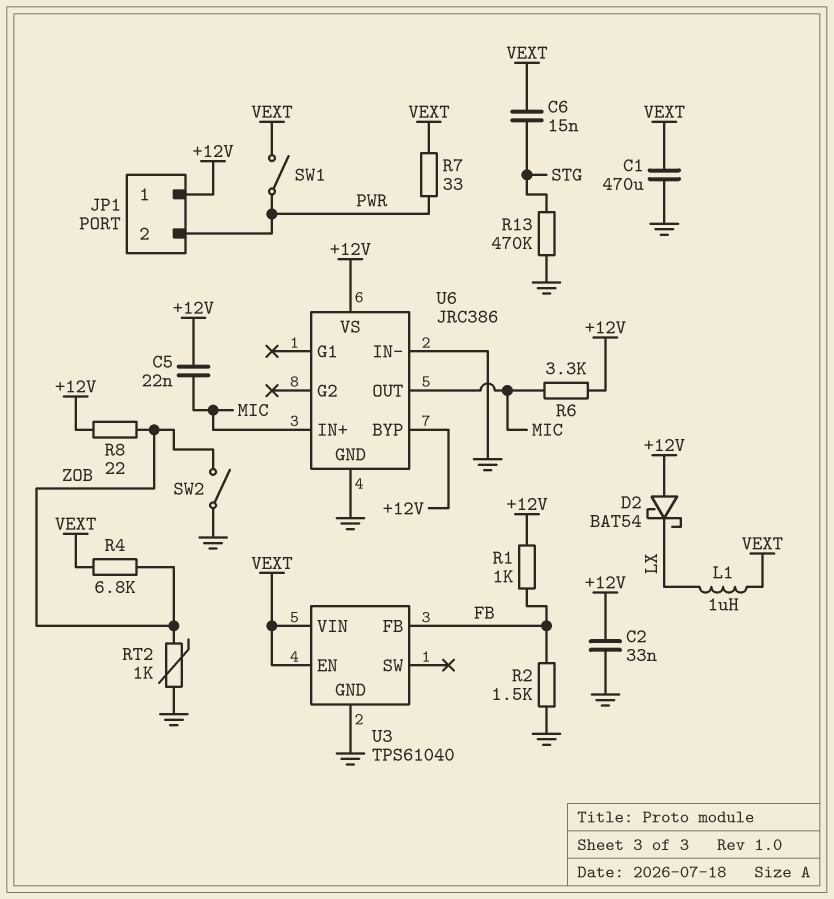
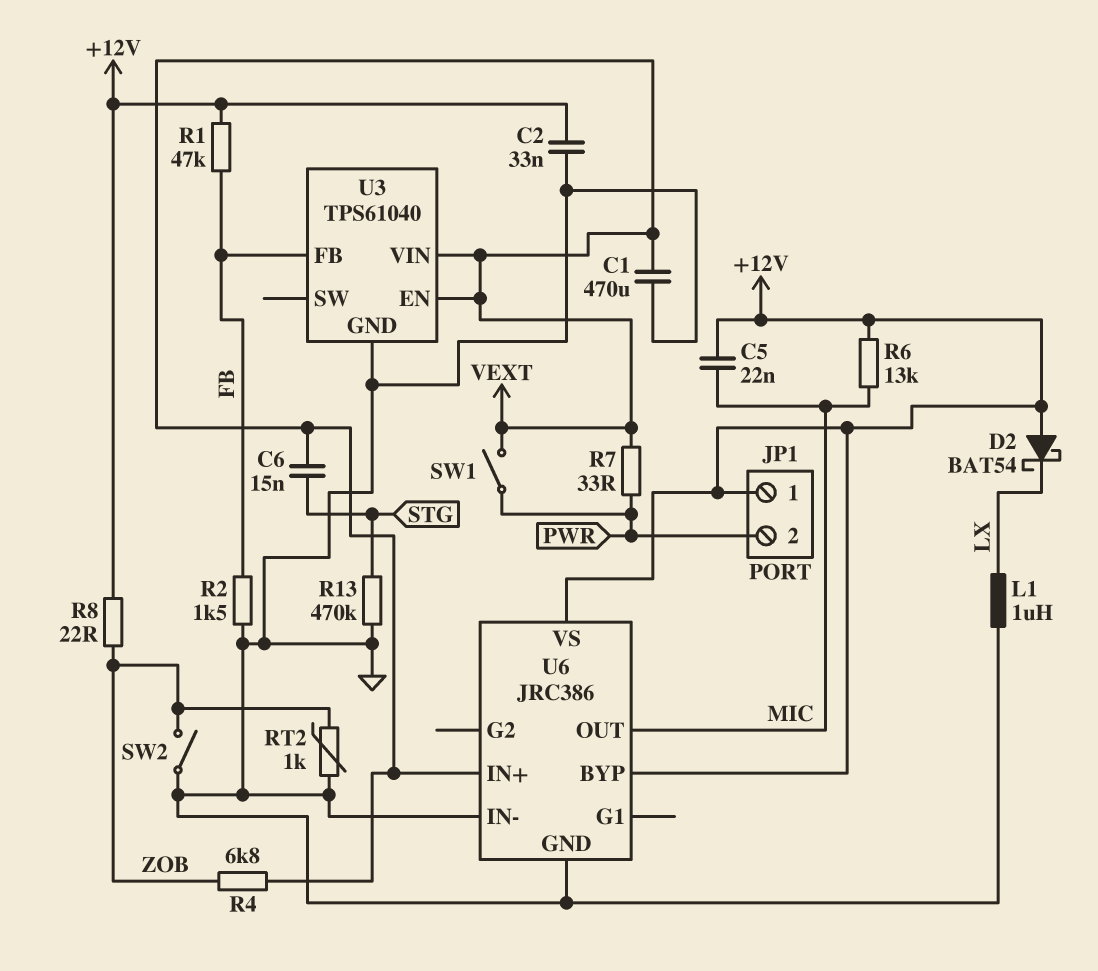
L1: 1uH (LX, VEXT) -> 1uH (GND, LX)
R1: 1k (+12V, FB) -> 47k (+12V, FB)
R6: 3.3k (+12V, MIC) -> 13k (+12V, MIC)
U6 pin IN+: MIC -> VEXT

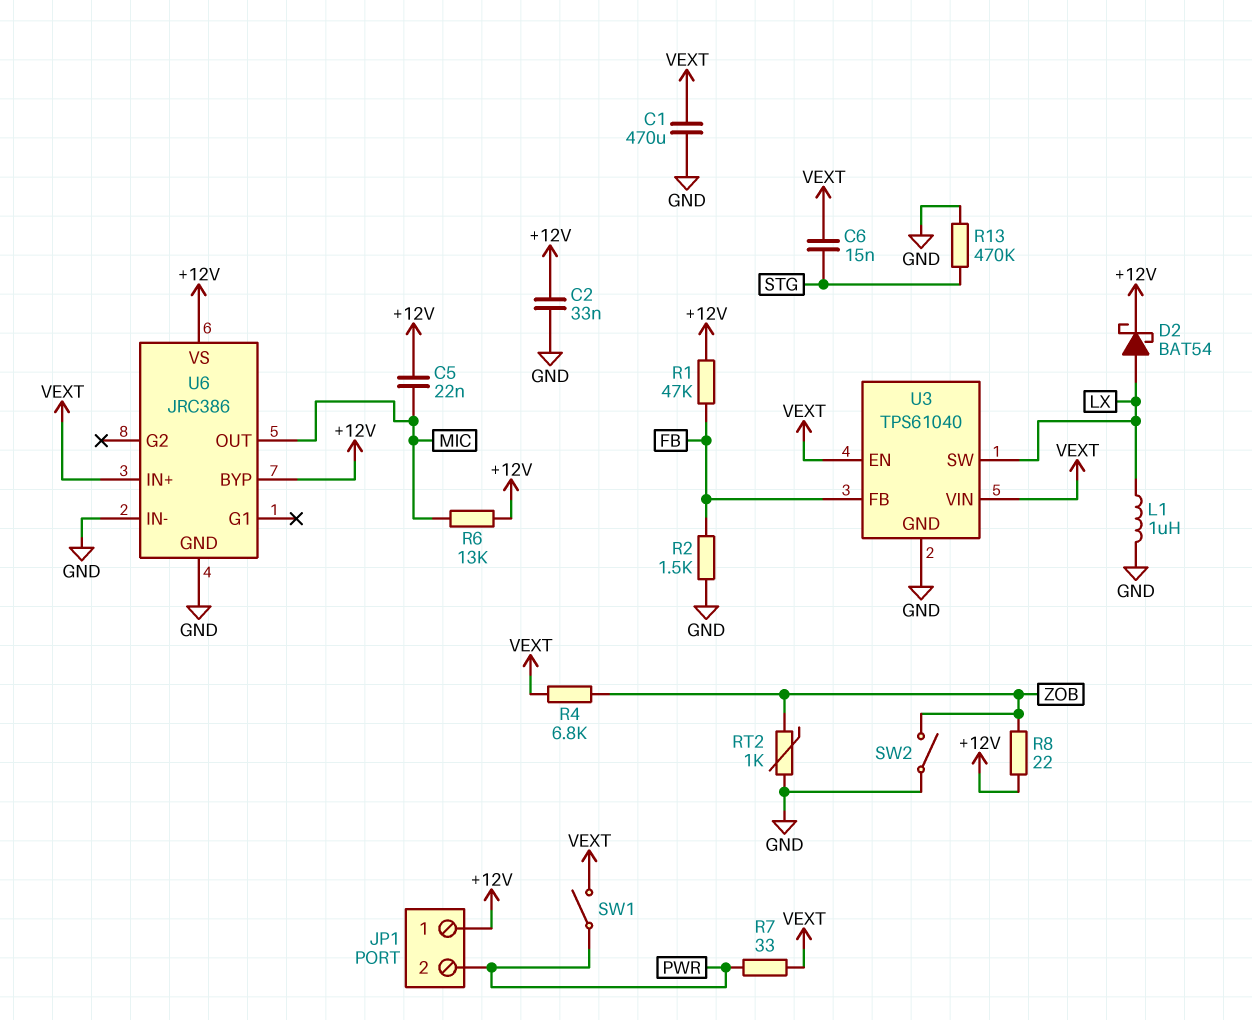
D2: schottky BAT54 (A +12V, K LX) -> schottky BAT54 (A LX, K +12V)
U3 pin SW: none -> LX

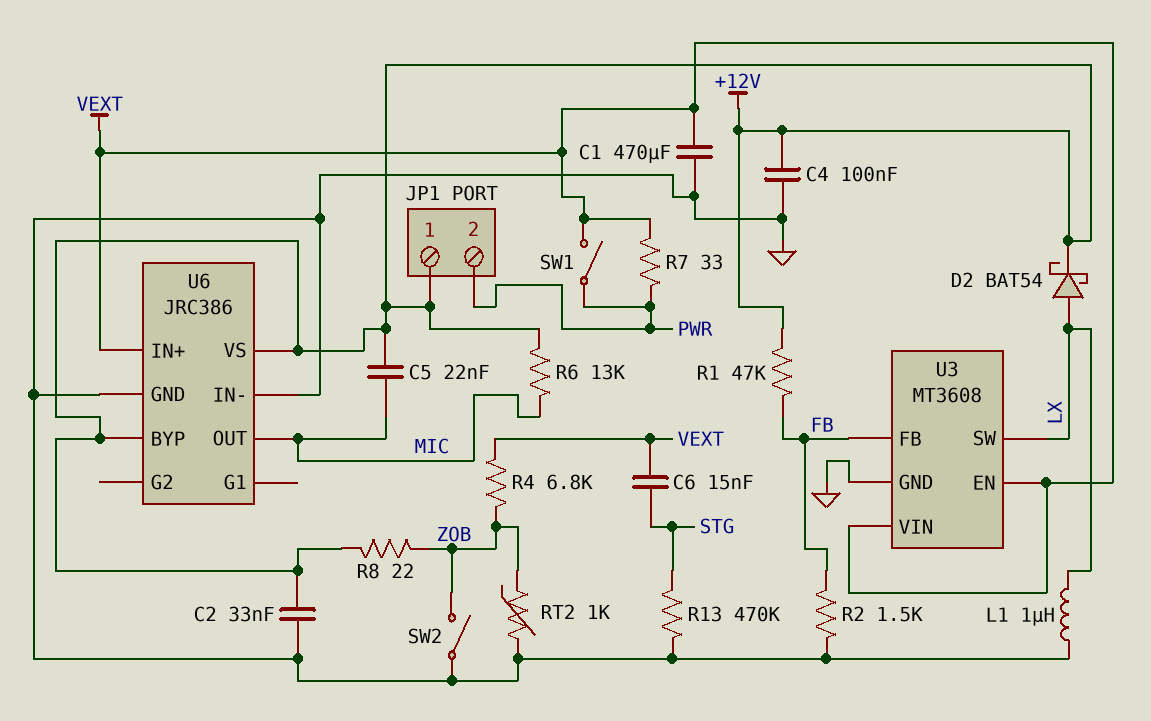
C4: none -> 100nF (+12V, GND)
U3: TPS61040 -> MT3608

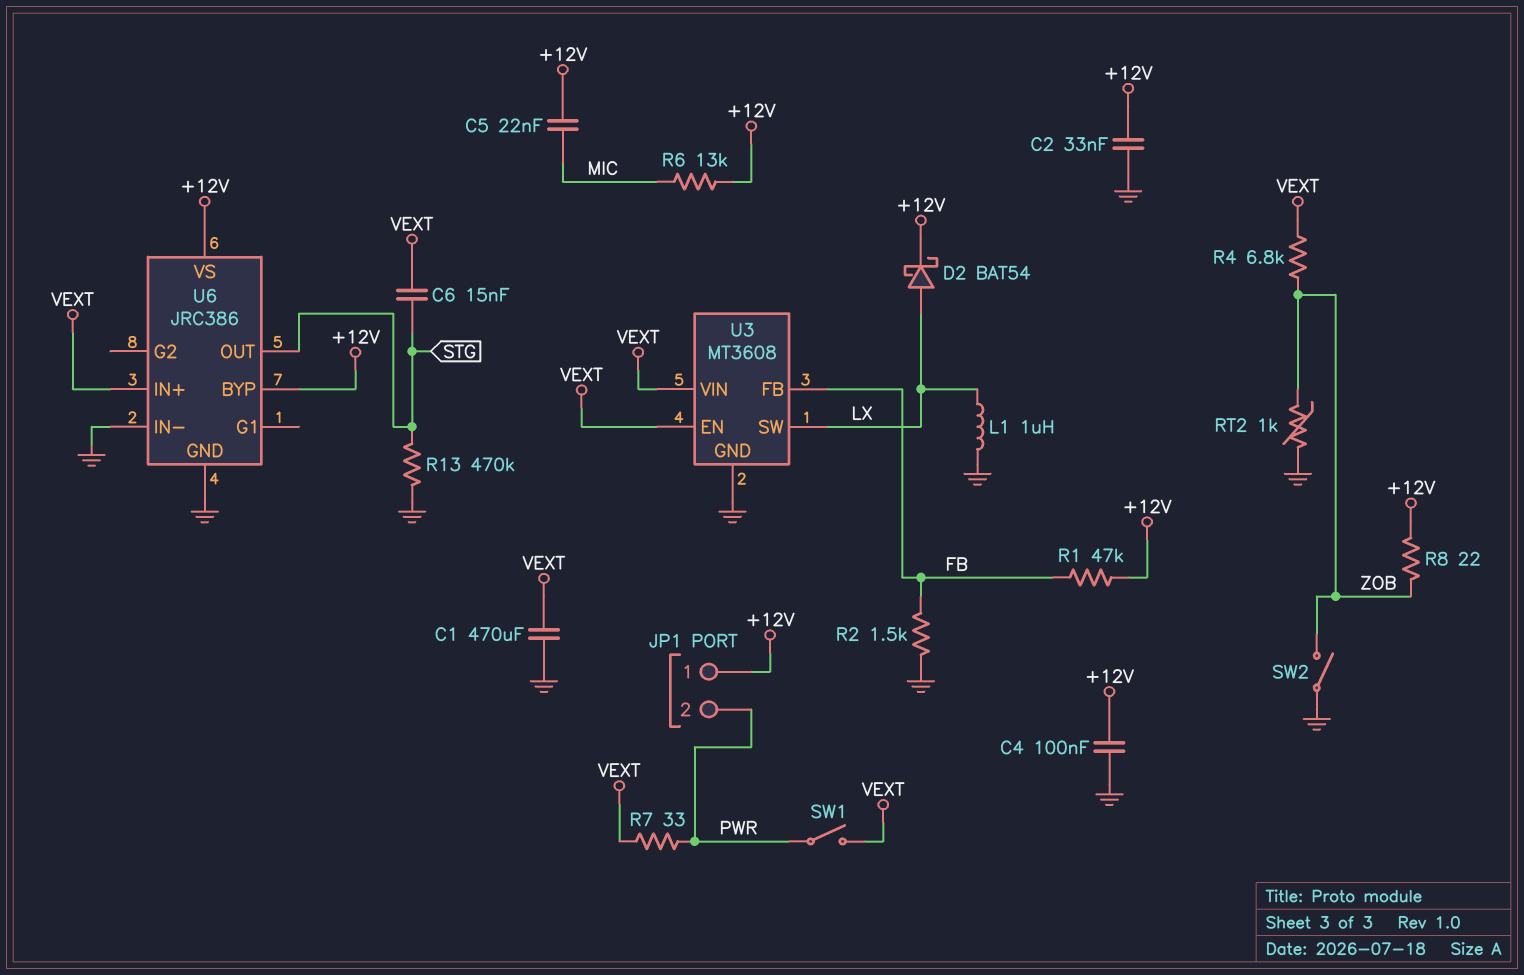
U6 pin OUT: MIC -> STG

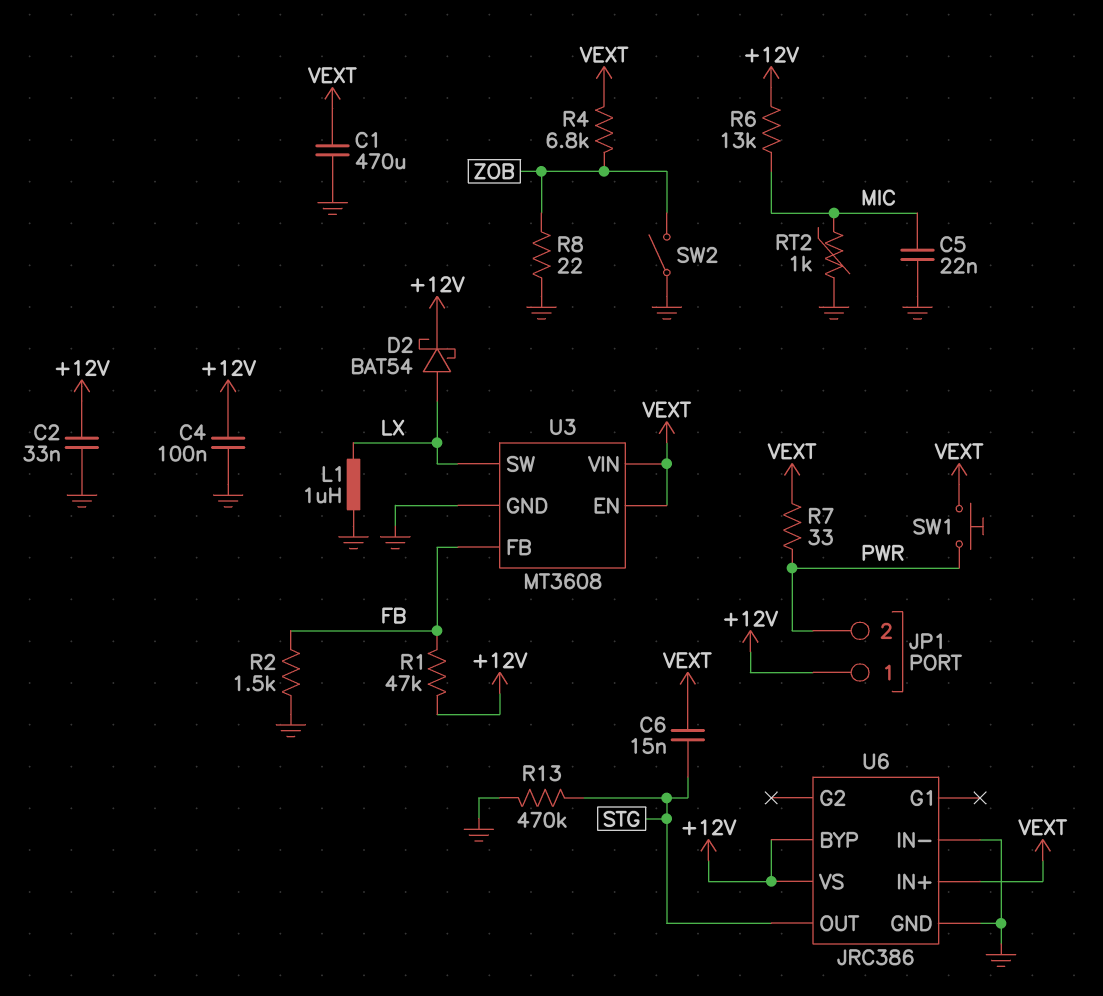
C5: 22nF (+12V, MIC) -> 22nF (GND, MIC)
R8: 22 (+12V, ZOB) -> 22 (GND, ZOB)
RT2: 1k (GND, ZOB) -> 1k (GND, MIC)
SW1: switch (PWR, VEXT) -> button (PWR, VEXT)

